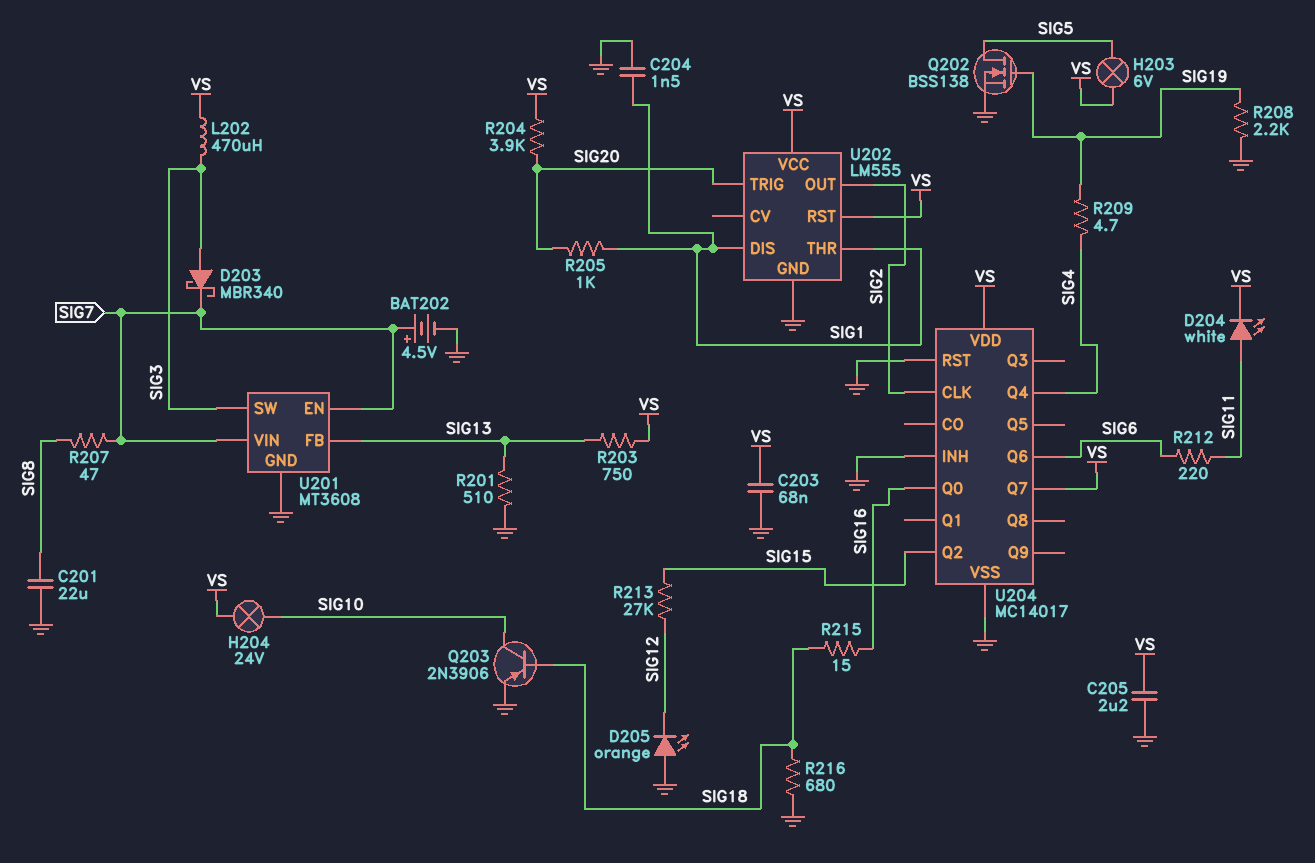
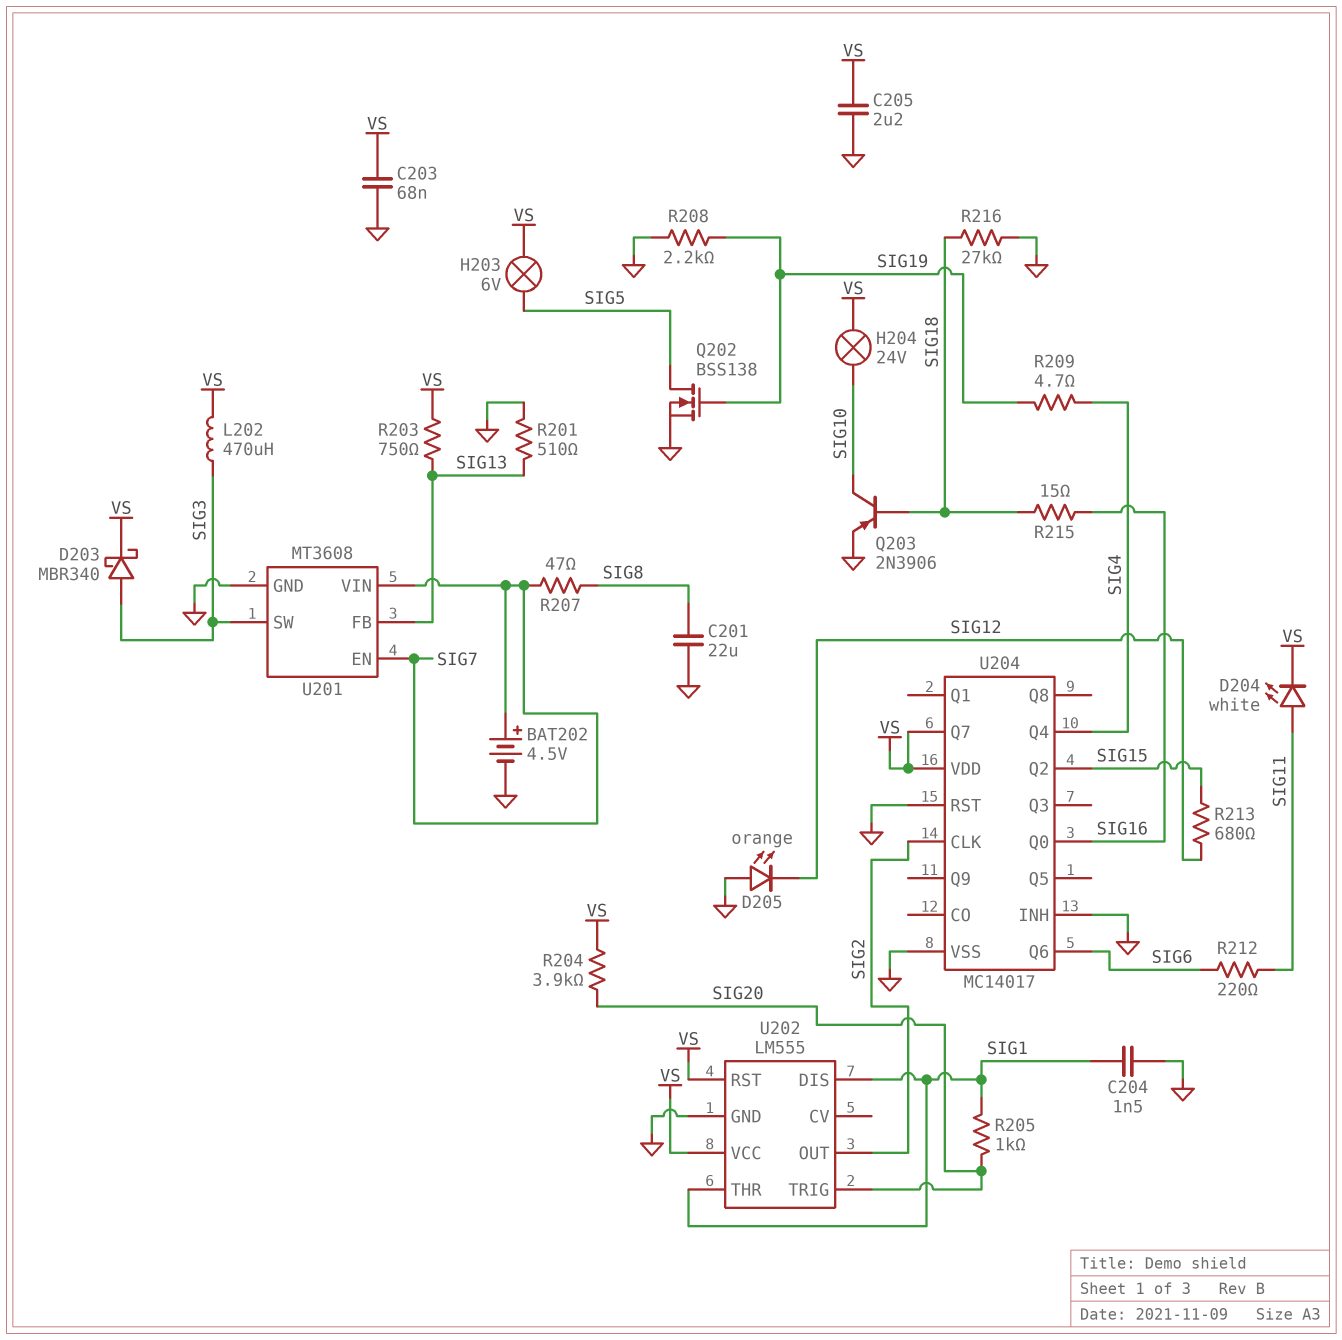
D203: schottky MBR340 (A SIG3, K SIG7) -> schottky MBR340 (A SIG3, K VS)
R213: 27k (SIG12, SIG15) -> 680 (SIG12, SIG15)
R216: 680 (GND, SIG18) -> 27k (GND, SIG18)

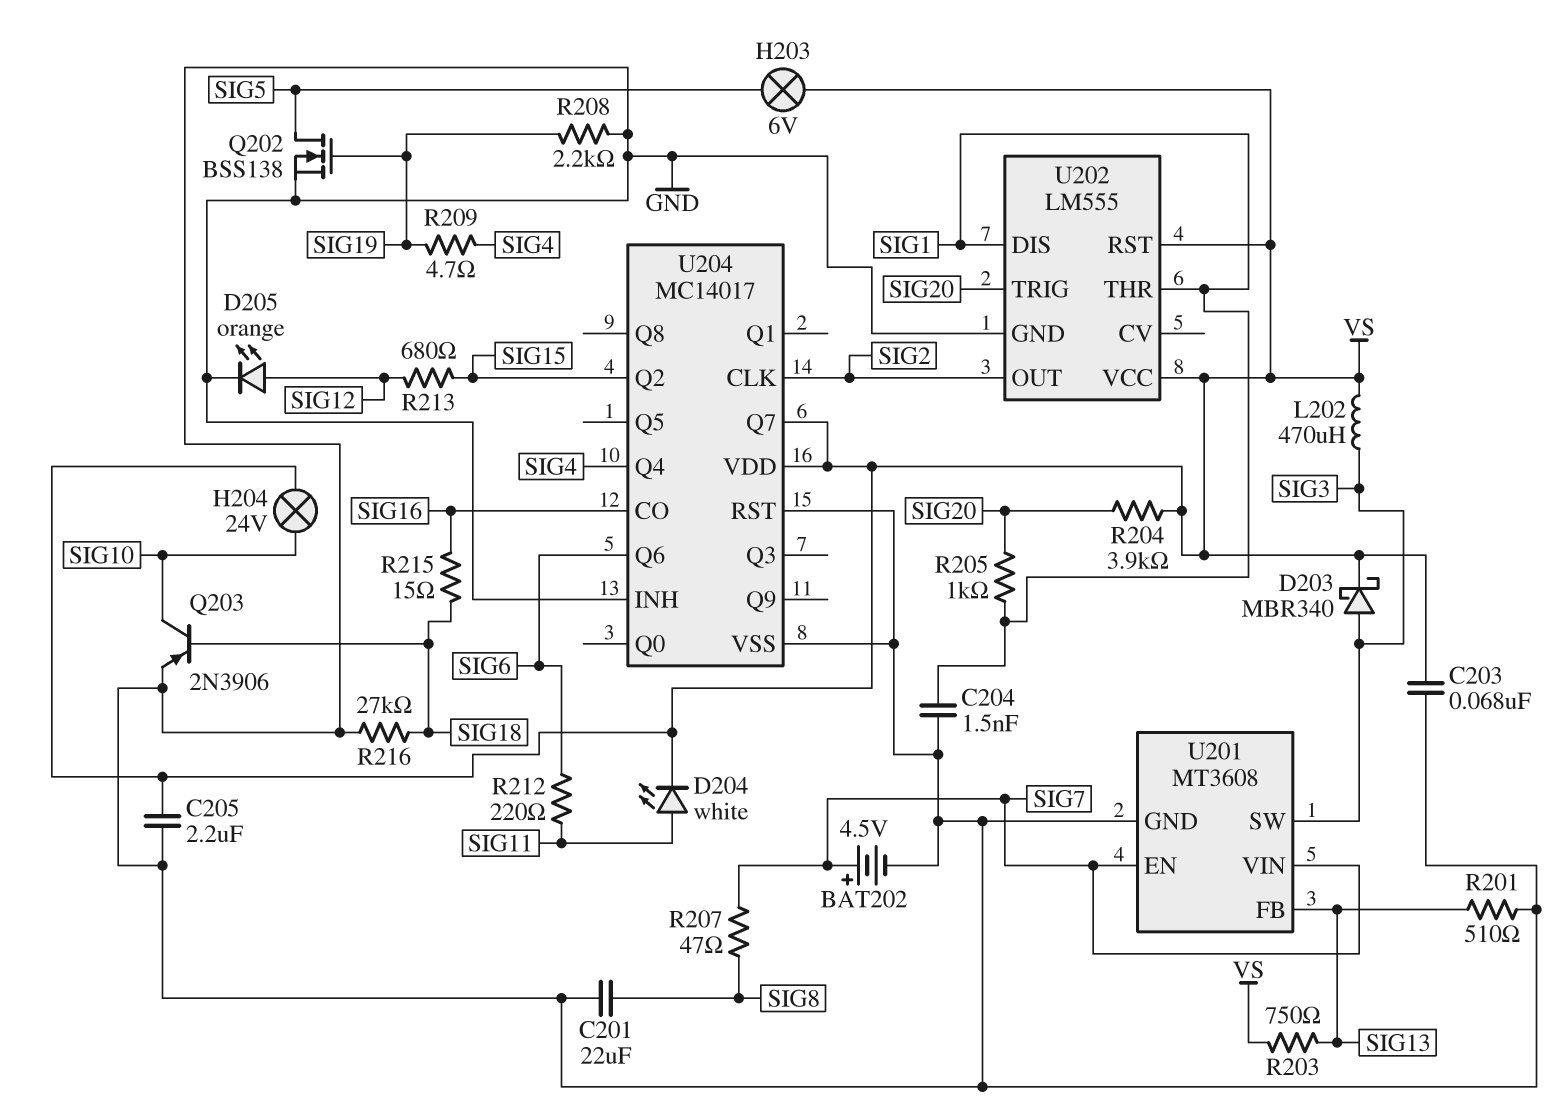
D205: LED orange (A GND, K SIG12) -> LED orange (A SIG12, K GND)
U204 pin CO: none -> SIG16
U204 pin Q0: SIG16 -> none

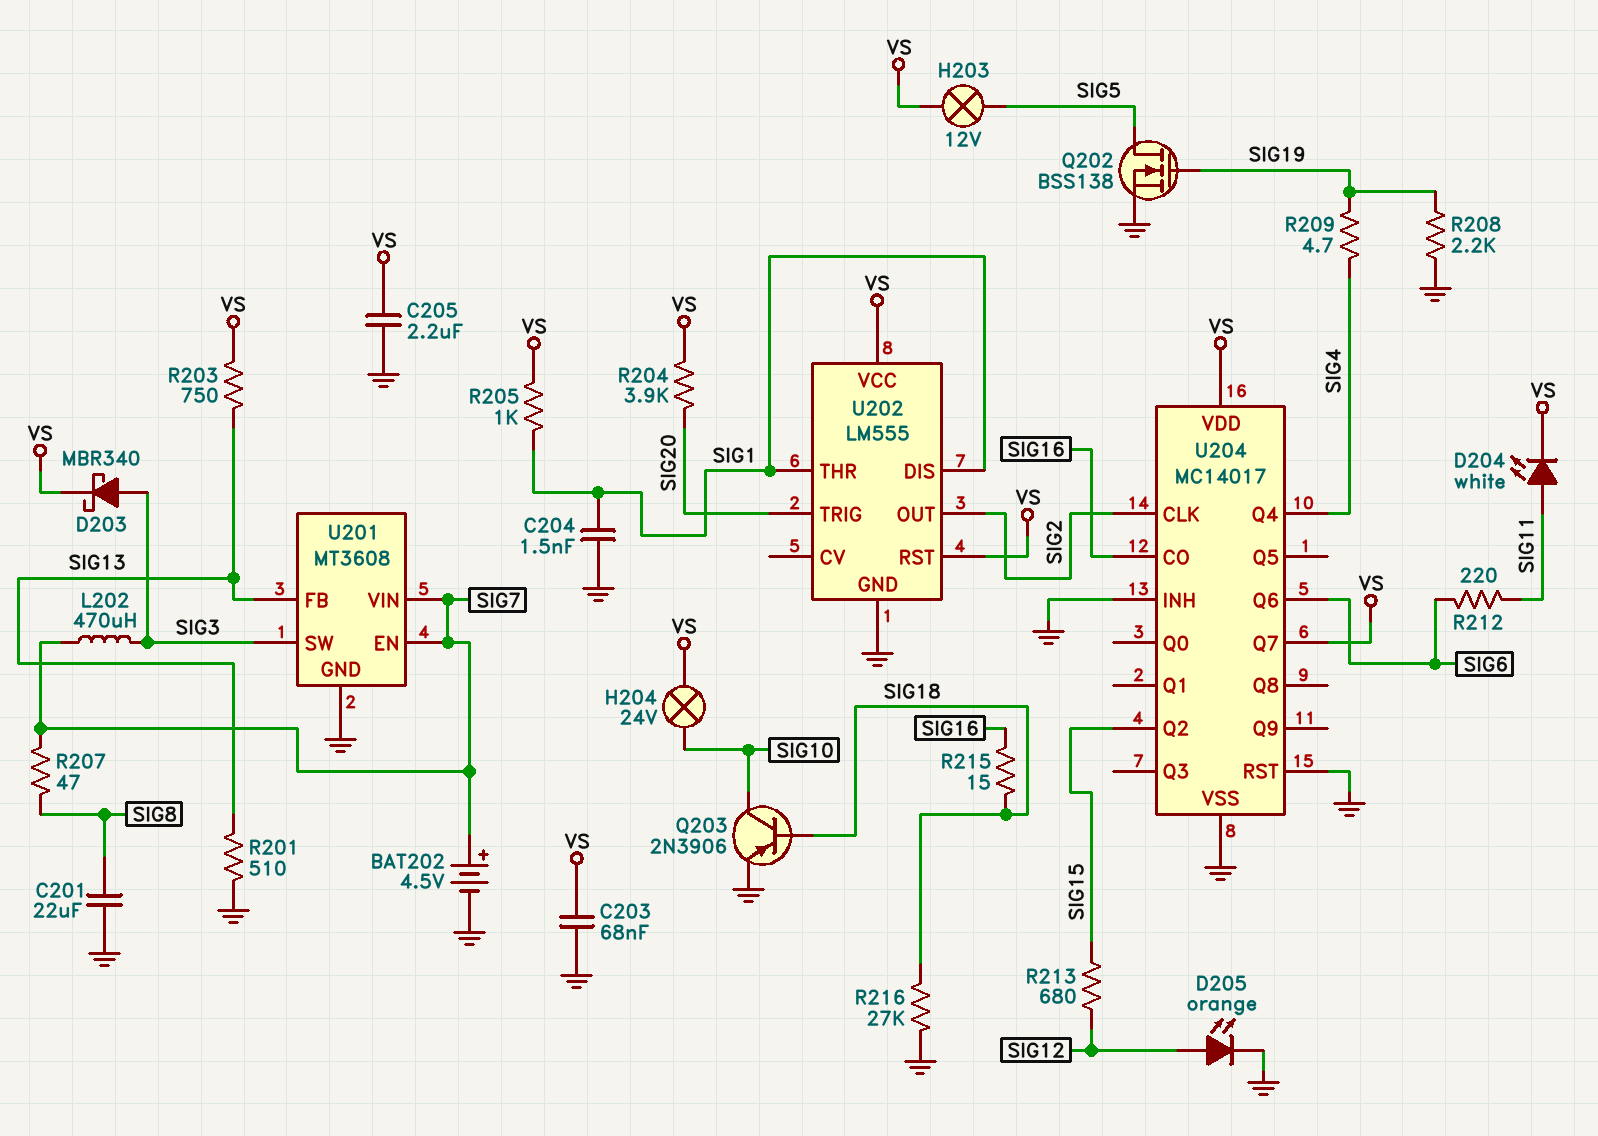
H203: lamp 6V (SIG5, VS) -> lamp 12V (SIG5, VS)
L202: 470uH (SIG3, VS) -> 470uH (SIG3, SIG7)
R205: 1k (SIG1, SIG20) -> 1k (SIG1, VS)

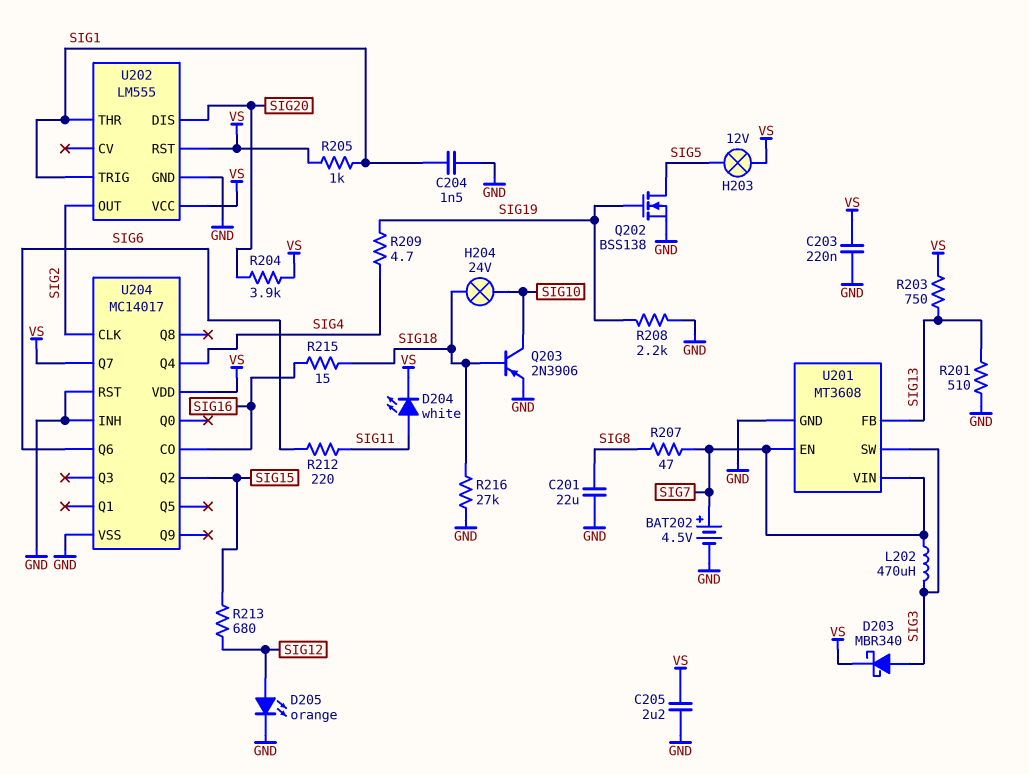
C203: 68nF (GND, VS) -> 220nF (GND, VS)
H204: lamp 24V (SIG10, VS) -> lamp 24V (SIG10, SIG18)
U202 pin DIS: SIG1 -> SIG20
U202 pin TRIG: SIG20 -> SIG1

